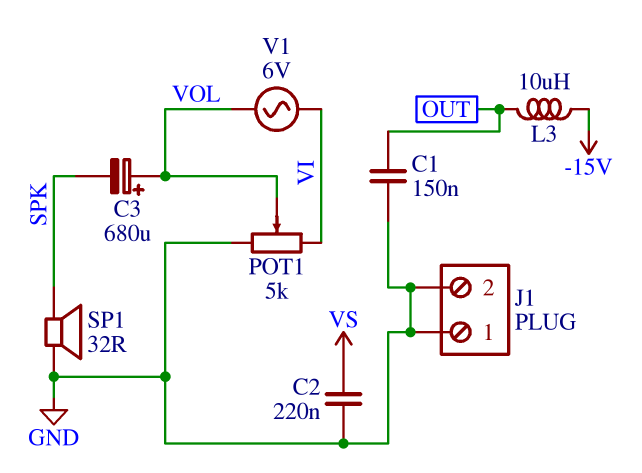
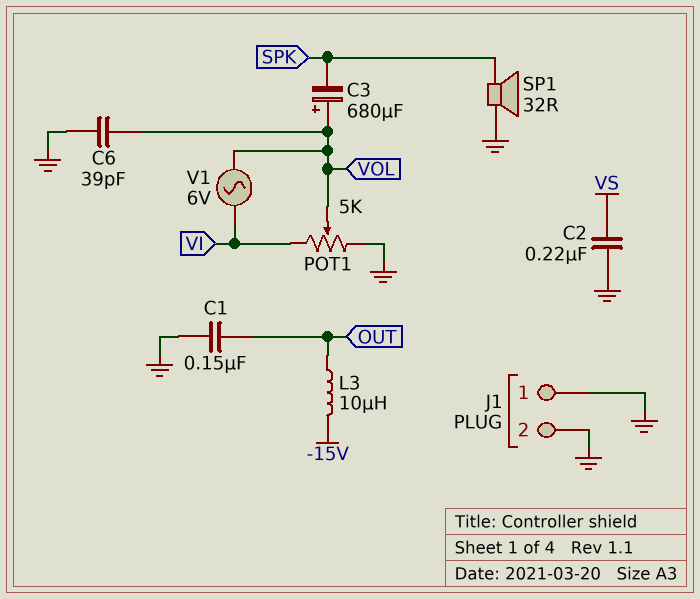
C6: none -> 39pF (GND, VOL)

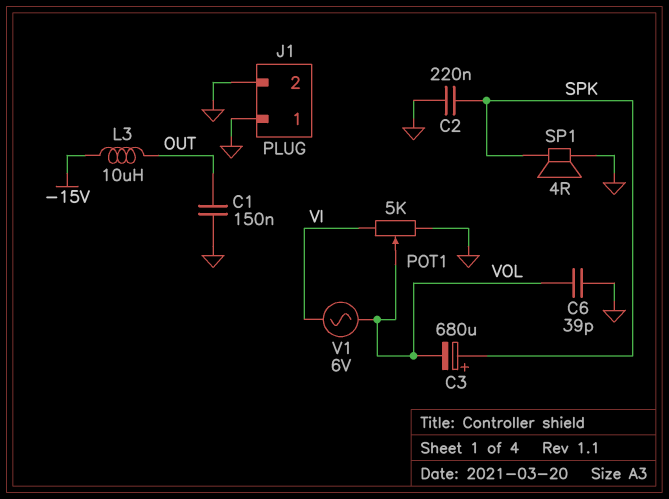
C2: 220nF (GND, VS) -> 220nF (GND, SPK)
C3: 680uF (plus VOL, minus SPK) -> 680uF (plus SPK, minus VOL)
SP1: speaker 32R (GND, SPK) -> speaker 4R (GND, SPK)

